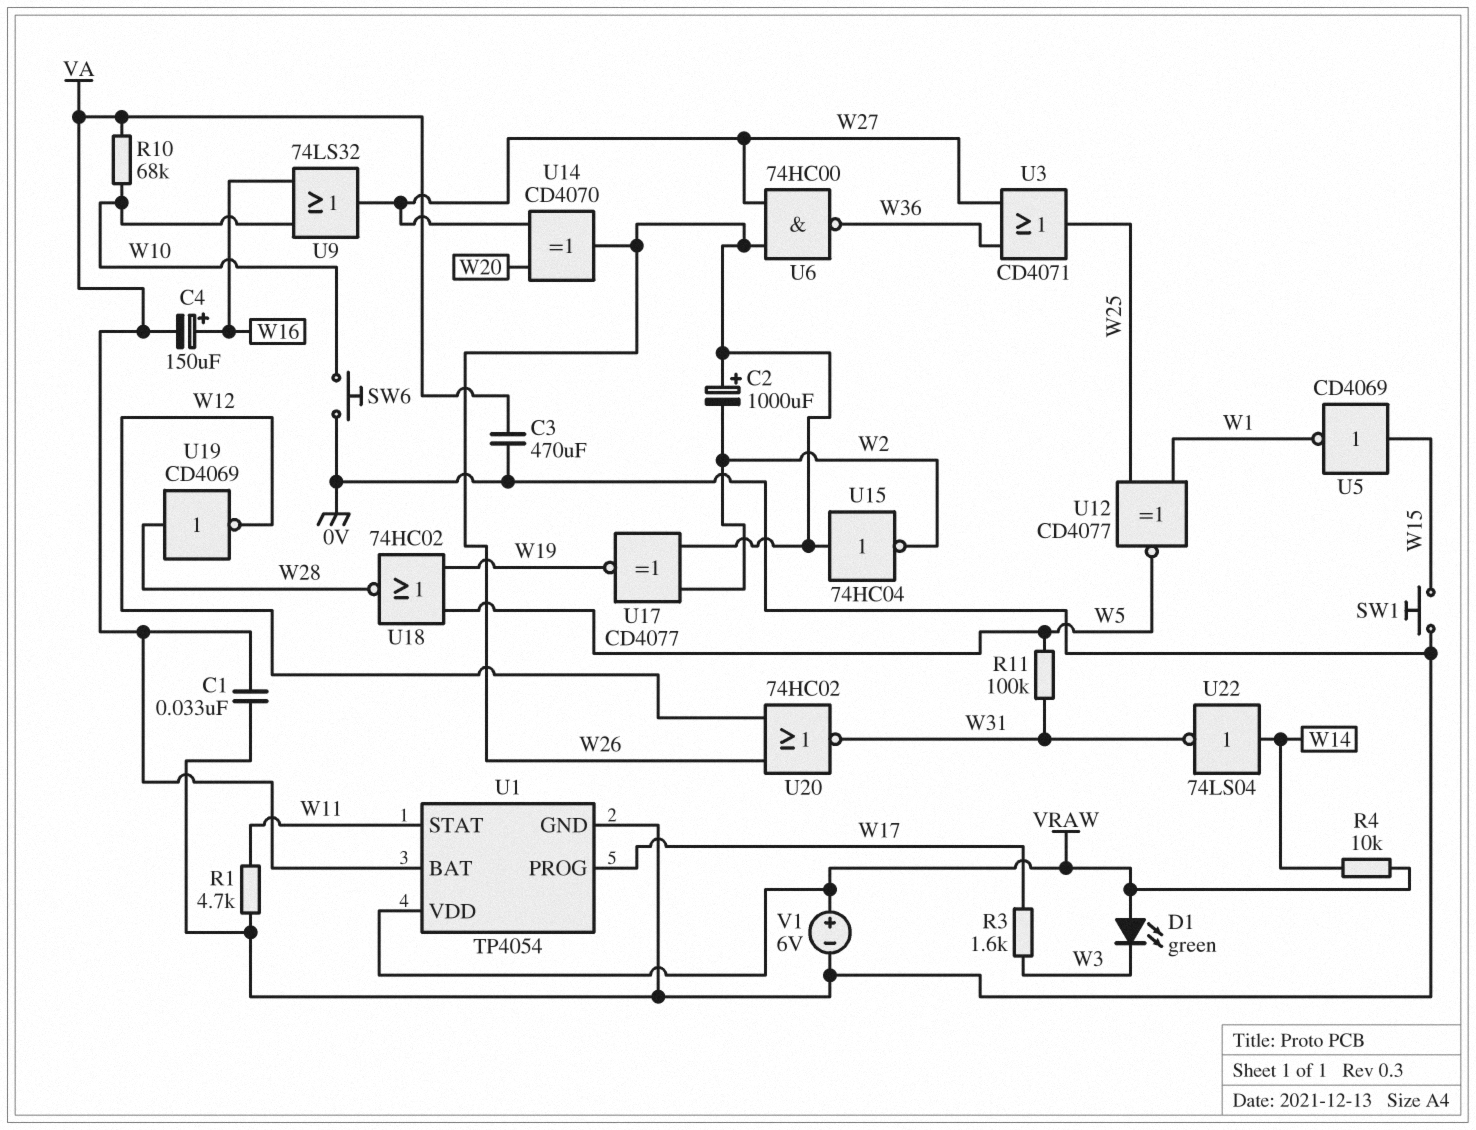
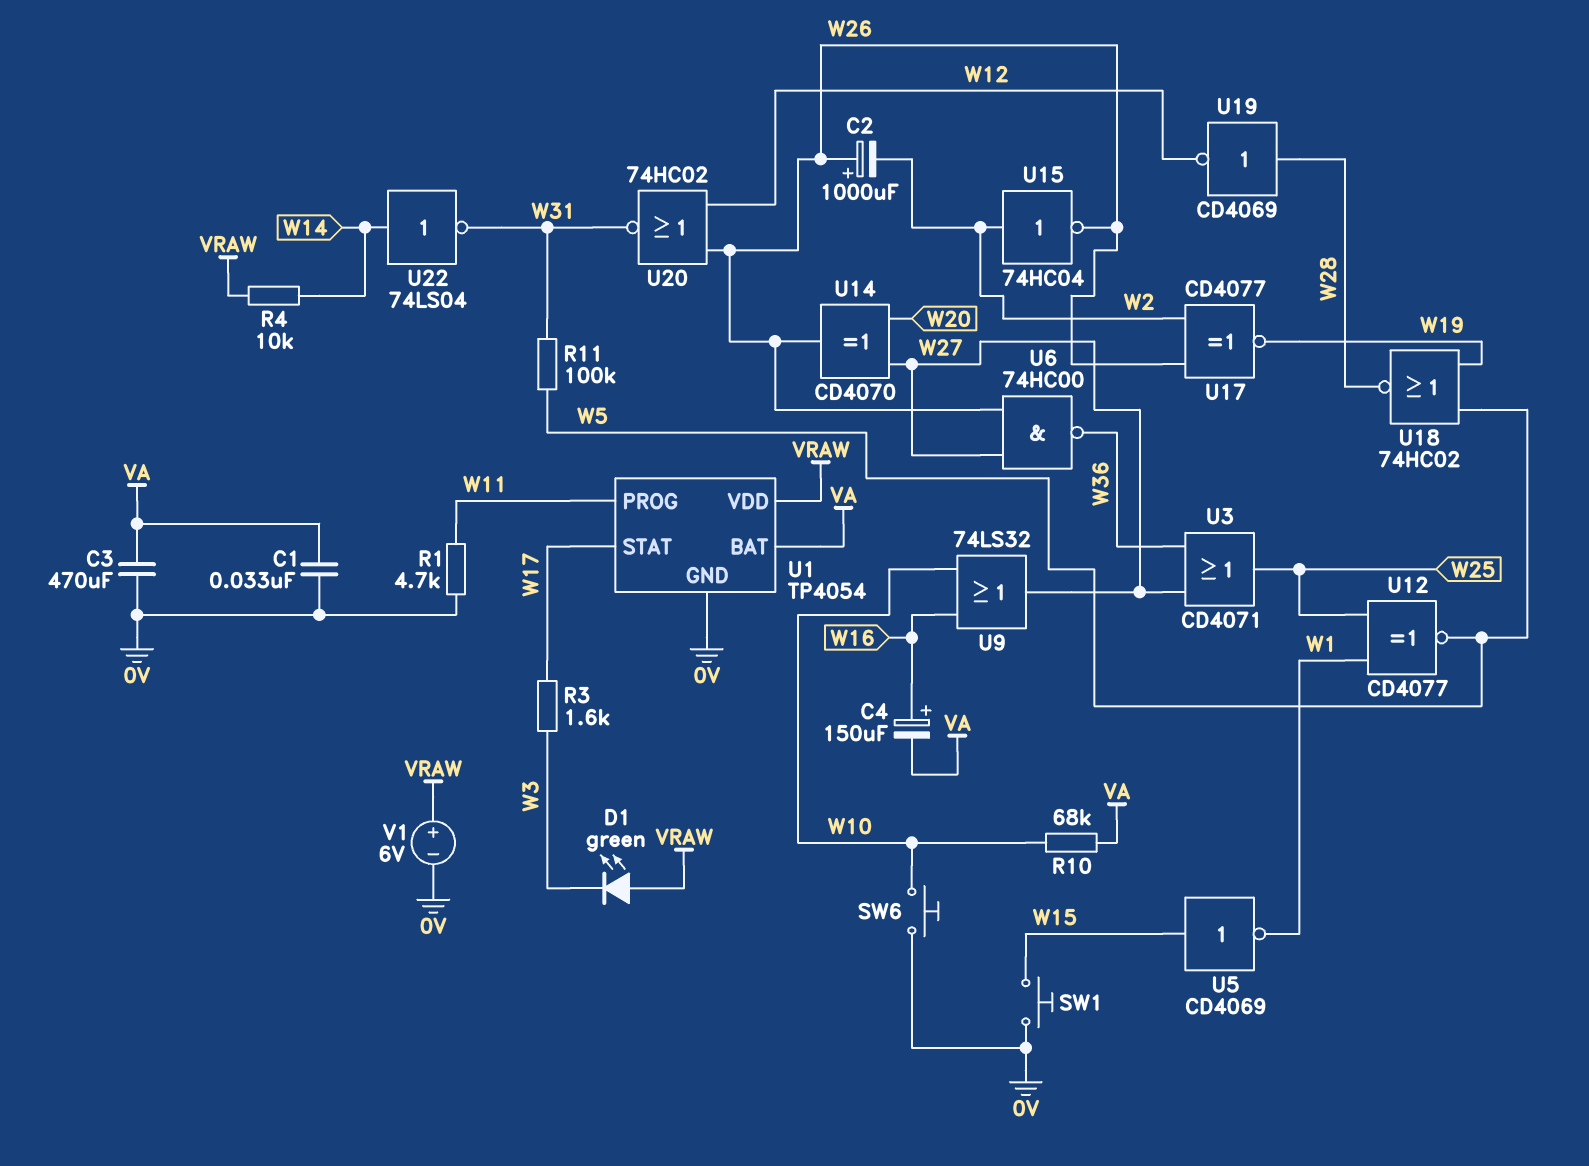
U1 pin PROG: W17 -> W11
U1 pin STAT: W11 -> W17
U15: NOT 74HC04 (in W26, out W2) -> NOT 74HC04 (in W2, out W26)

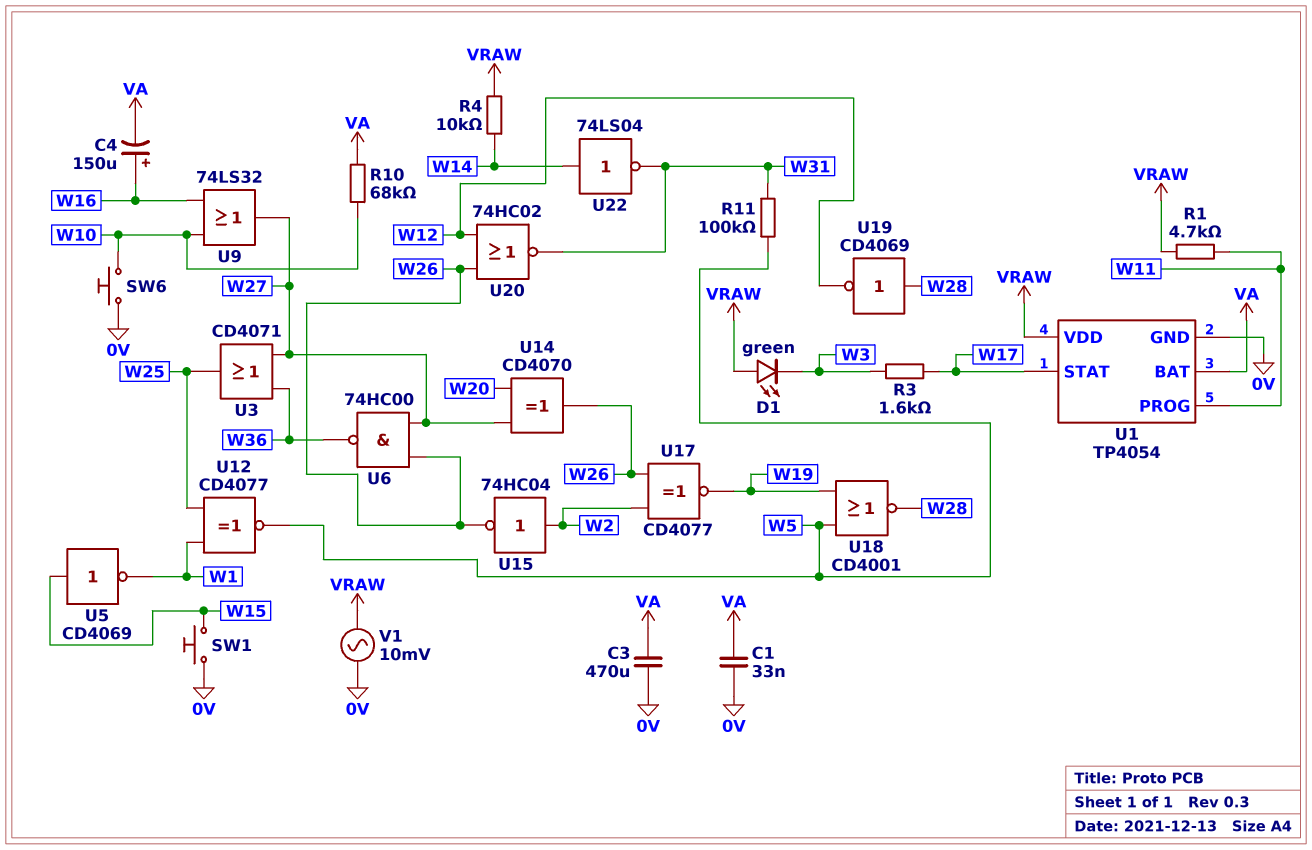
C2: 1000uF (plus W26, minus W2) -> none
R1: 4.7k (0V, W11) -> 4.7k (VRAW, W11)
U18: NOR 74HC02 (in W5, in W19, out W28) -> NOR CD4001 (in W5, in W19, out W28)
V1: 6V (plus VRAW, minus 0V) -> AC 10mV (0V, VRAW)

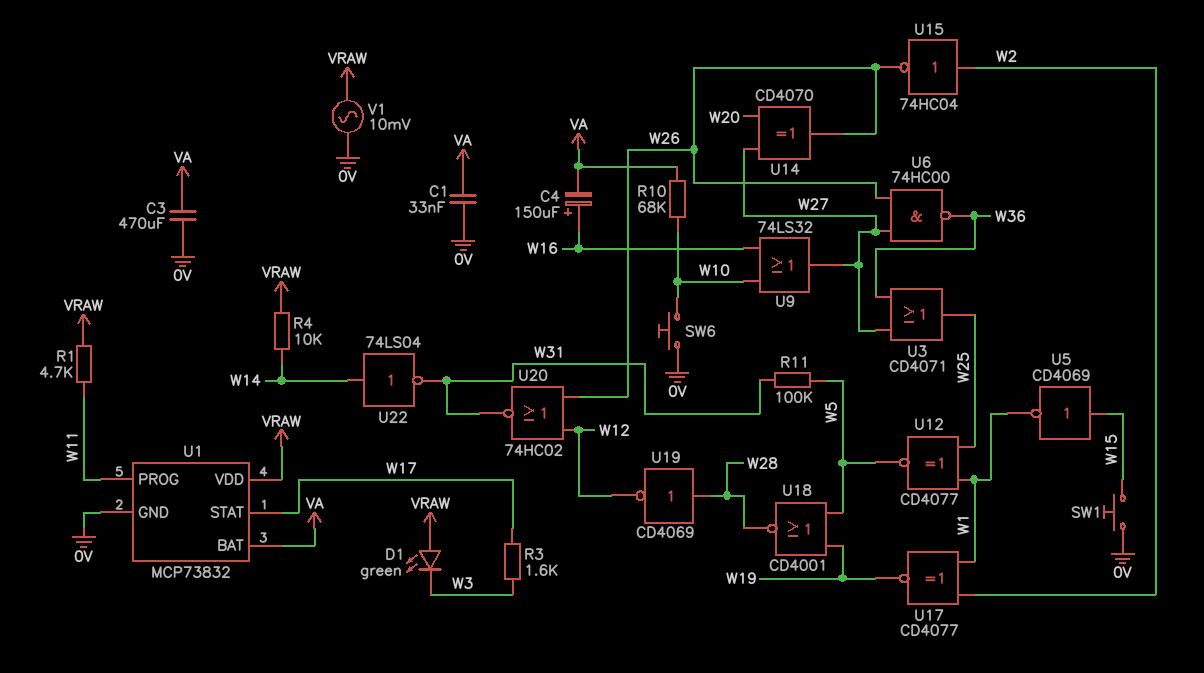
U1: TP4054 -> MCP73832
U17: XNOR CD4077 (in W2, in W26, out W19) -> XNOR CD4077 (in W1, in W2, out W19)

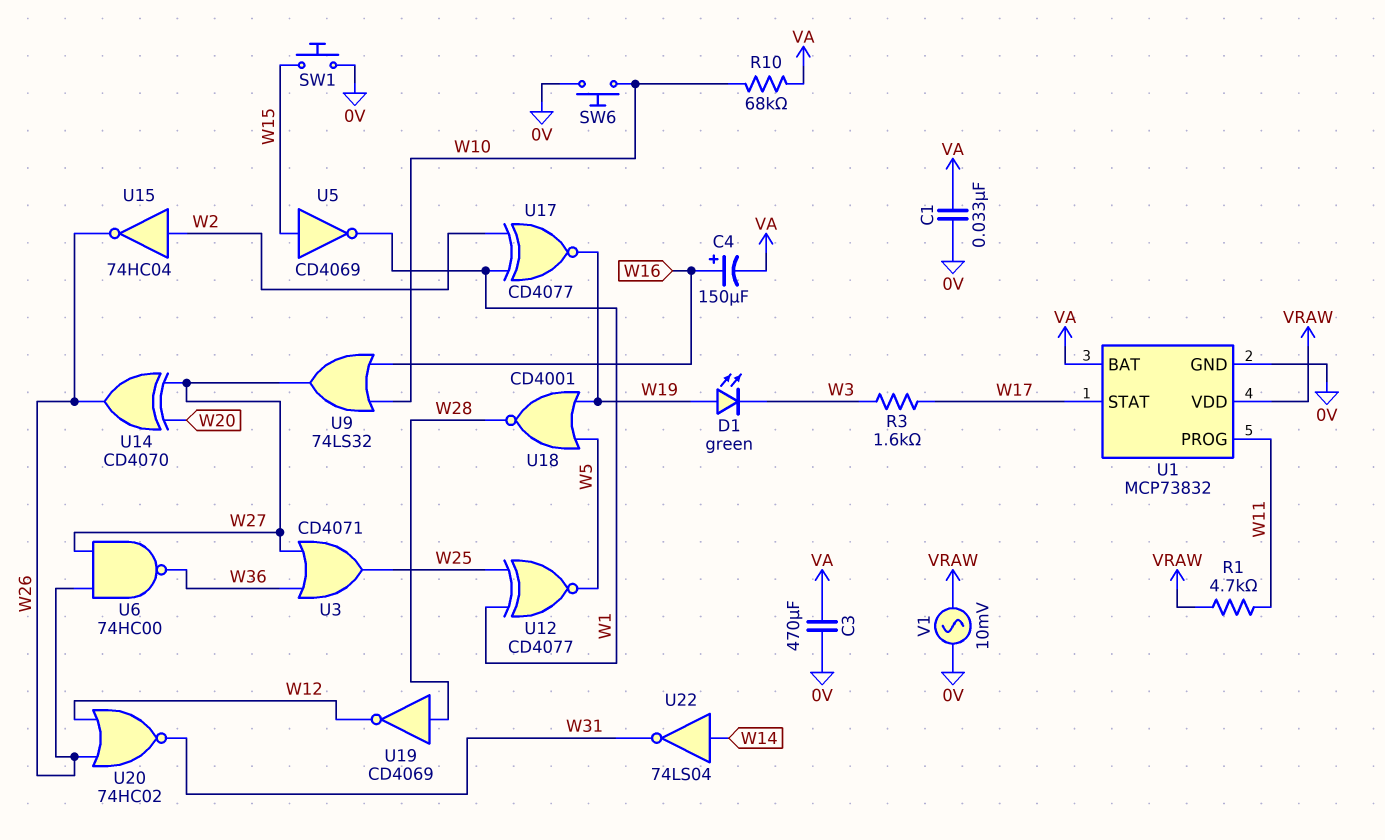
D1: LED green (A VRAW, K W3) -> LED green (A W19, K W3)
R4: 10k (VRAW, W14) -> none
R11: 100k (W5, W31) -> none

